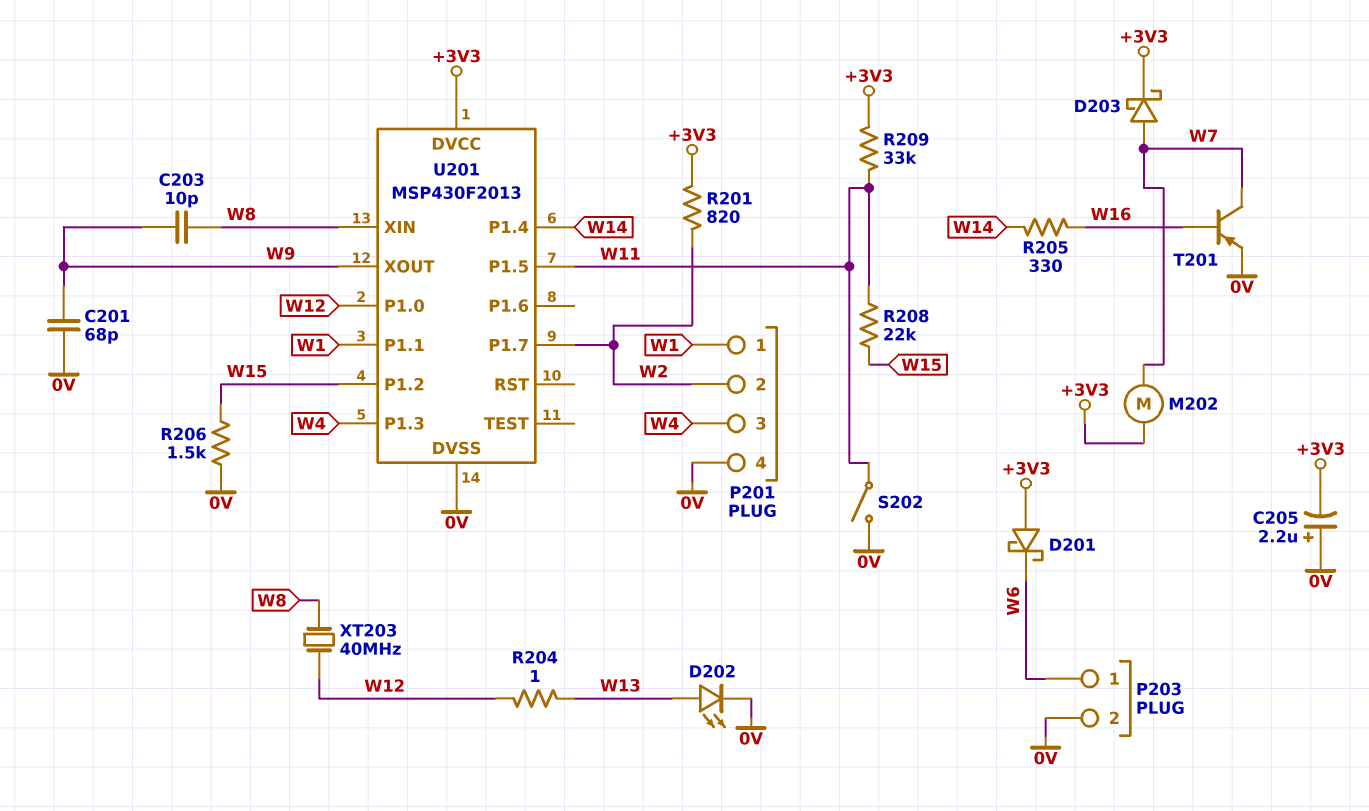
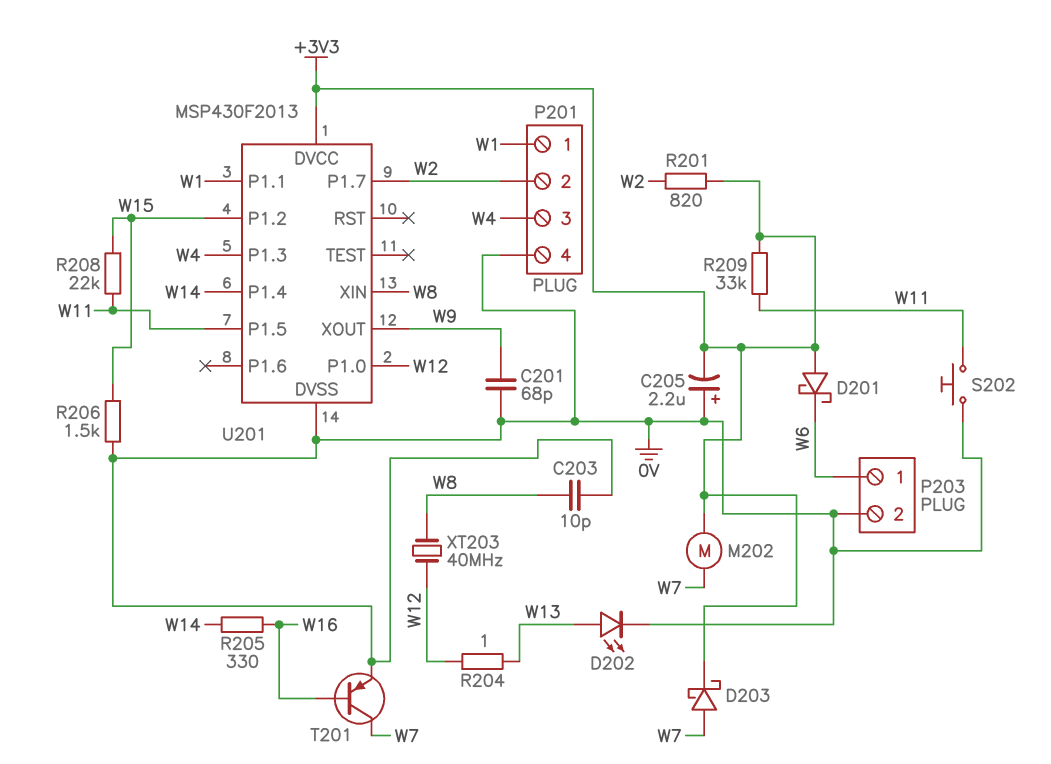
C203: 10pF (W8, W9) -> 10pF (0V, W8)
S202: switch (0V, W11) -> button (0V, W11)

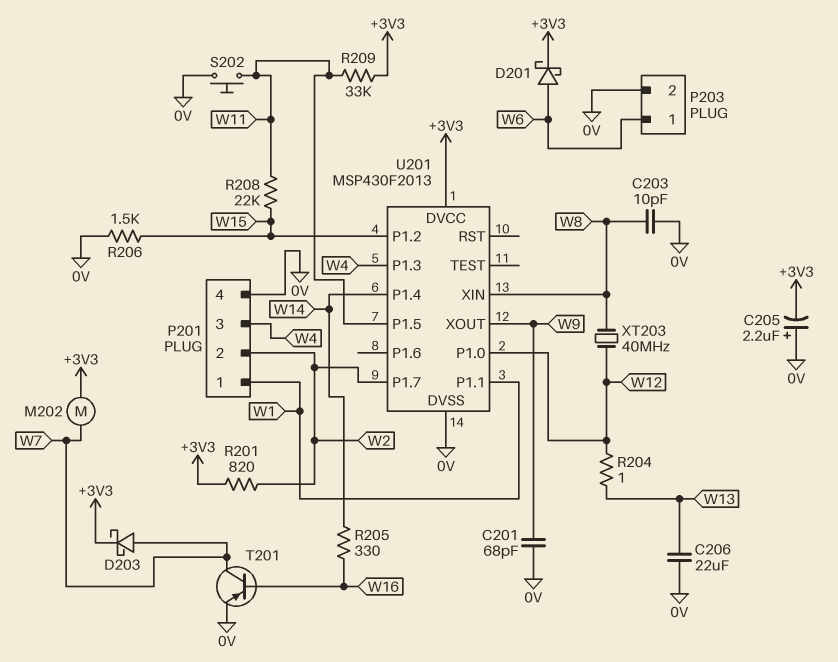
C206: none -> 22uF (0V, W13)
D201: schottky (A +3V3, K W6) -> schottky (A W6, K +3V3)
D202: LED (A W13, K 0V) -> none

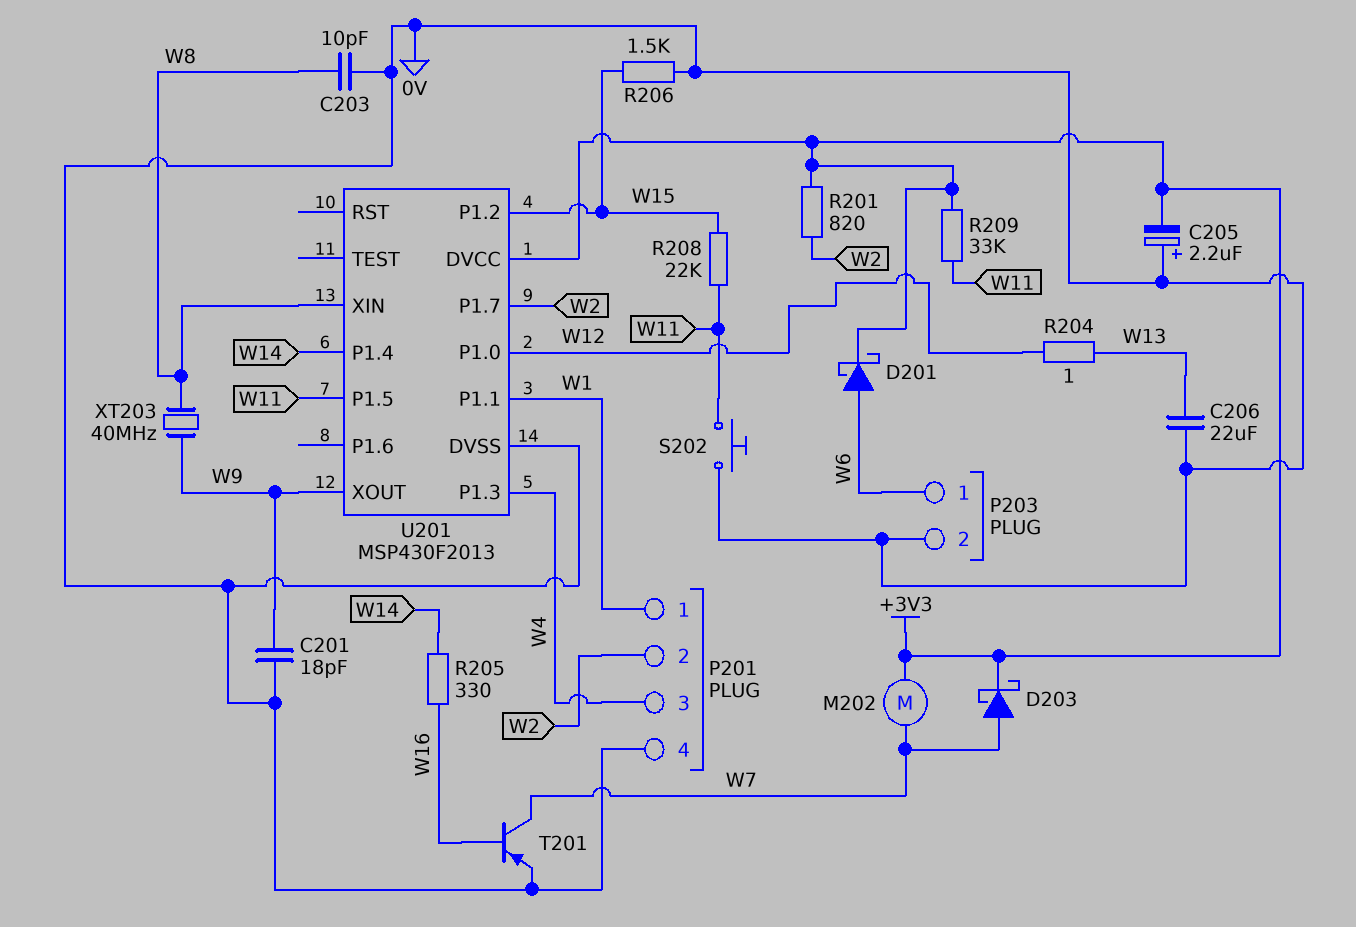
C201: 68pF (0V, W9) -> 18pF (0V, W9)
XT203: 40MHz (W8, W12) -> 40MHz (W8, W9)

